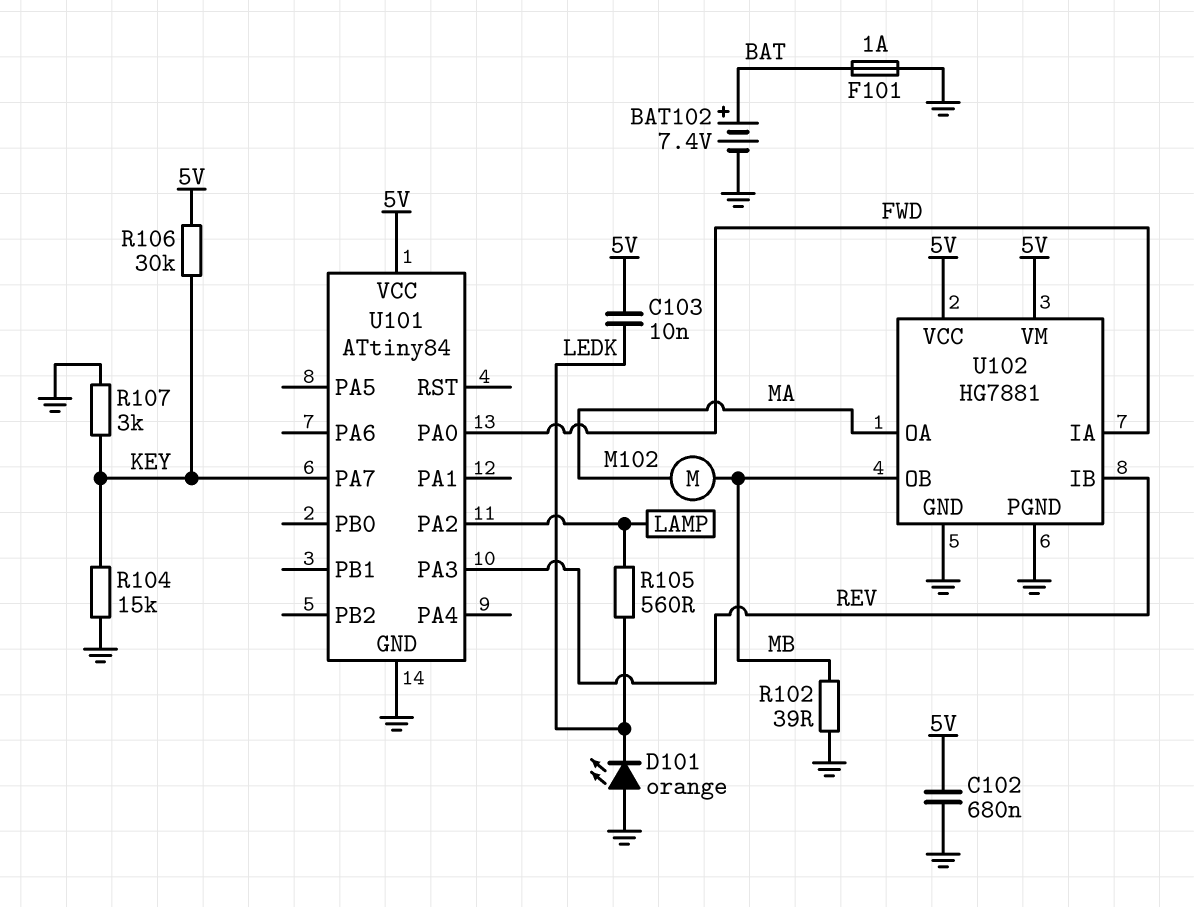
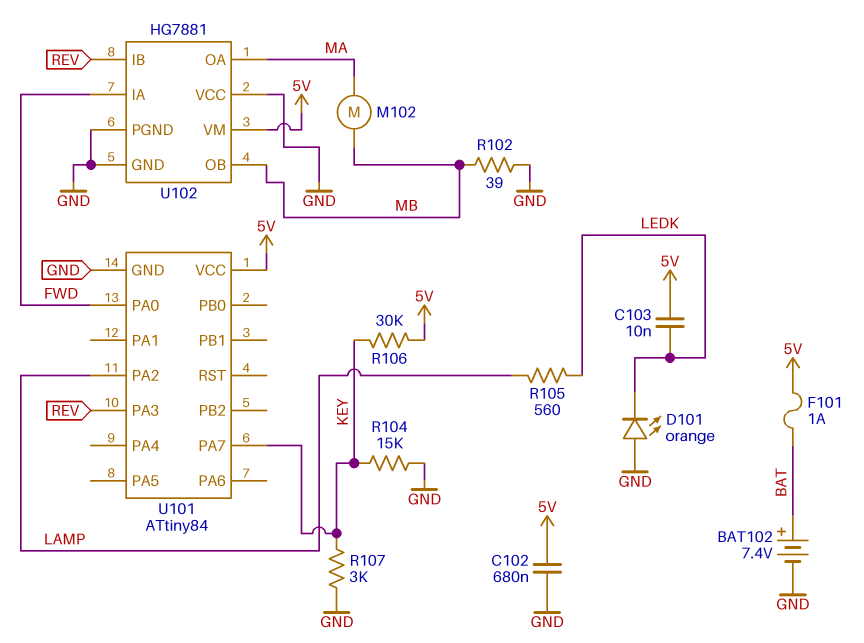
F101: 1A (BAT, GND) -> 1A (5V, BAT)
U102 pin VCC: 5V -> GND

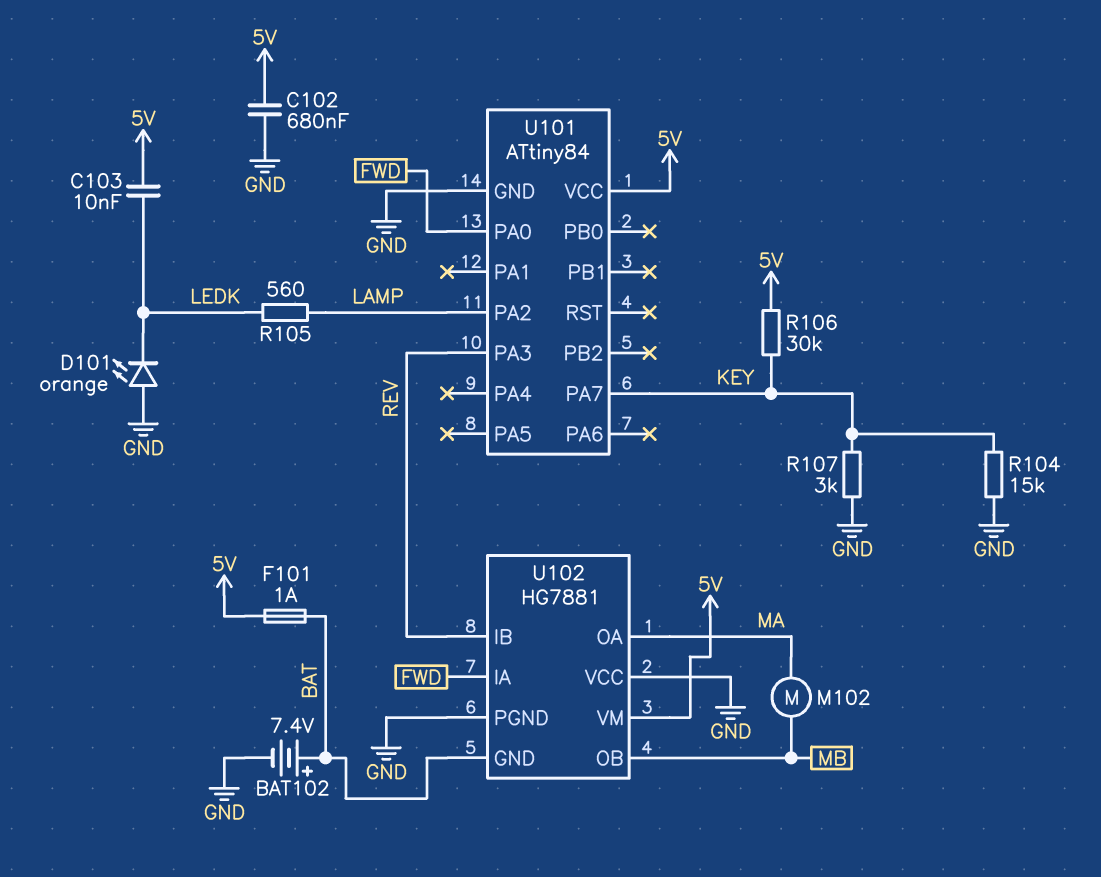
R102: 39 (GND, MB) -> none
U102 pin GND: GND -> BAT

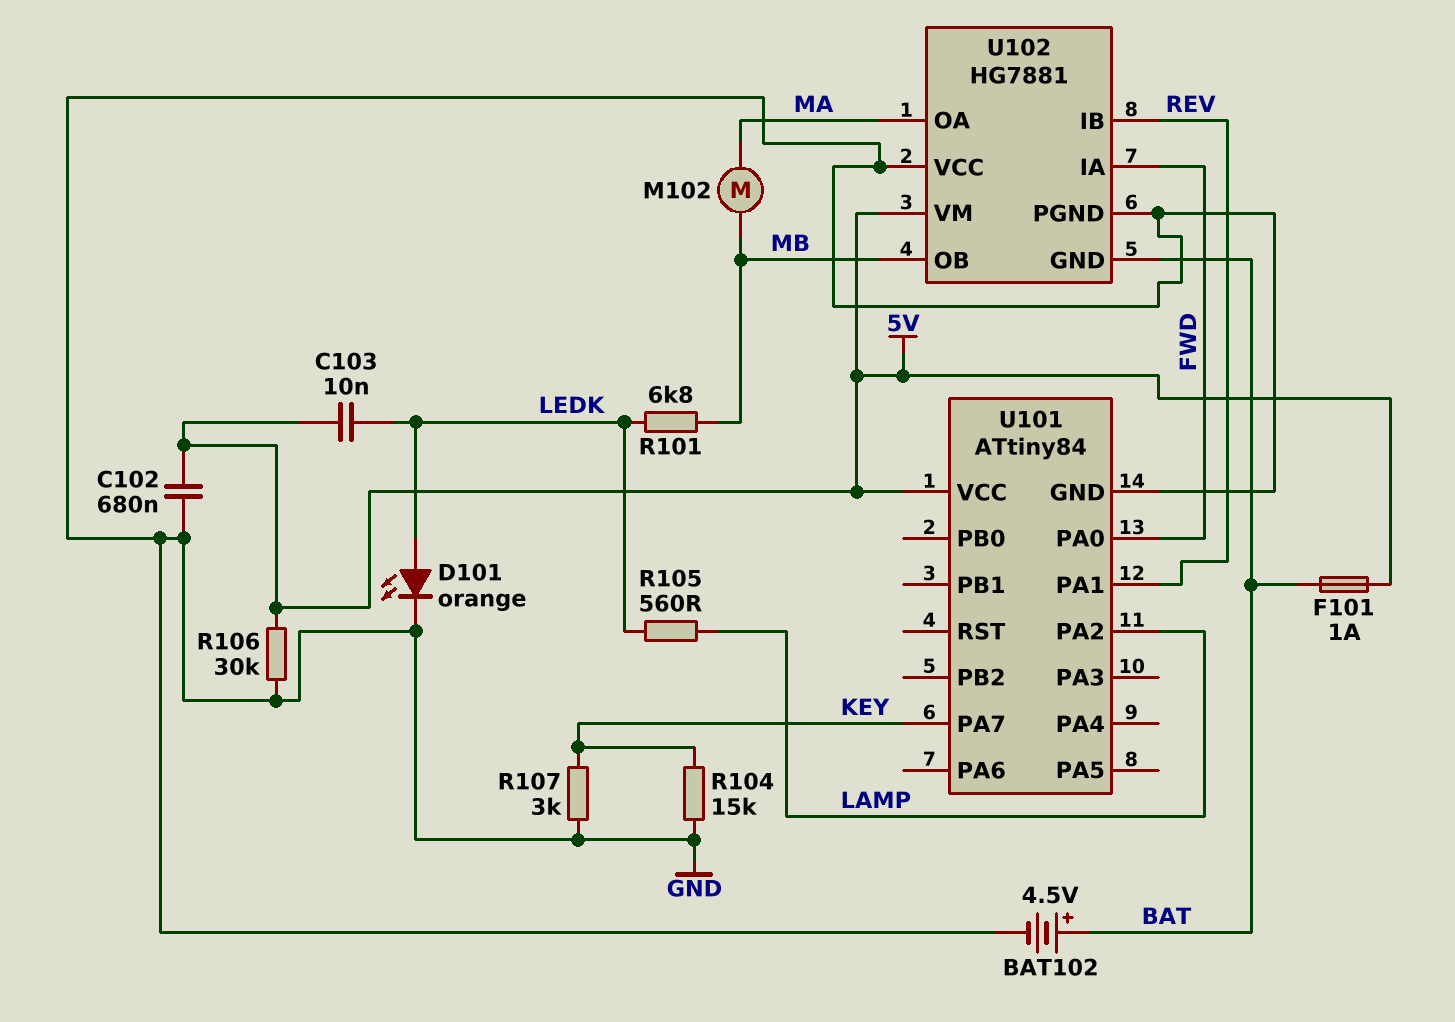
BAT102: 7.4V (plus BAT, minus GND) -> 4.5V (plus BAT, minus GND)
D101: LED orange (A GND, K LEDK) -> LED orange (A LEDK, K GND)
R101: none -> 6.8k (LEDK, MB)
R106: 30k (5V, KEY) -> 30k (5V, GND)
U101 pin PA1: none -> REV
U101 pin PA3: REV -> none

